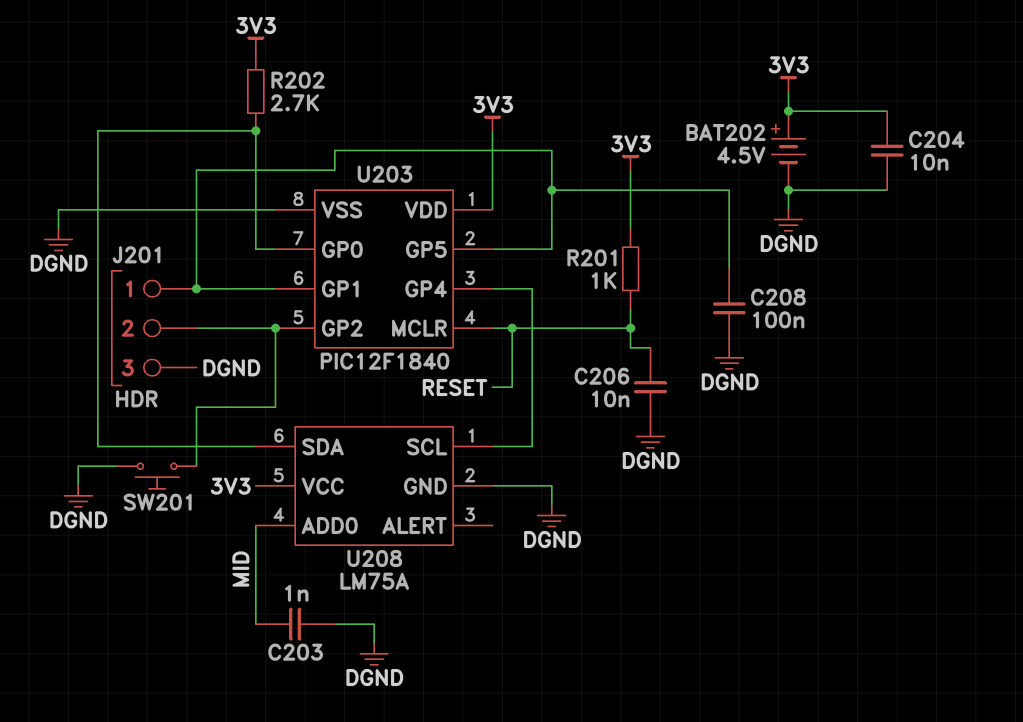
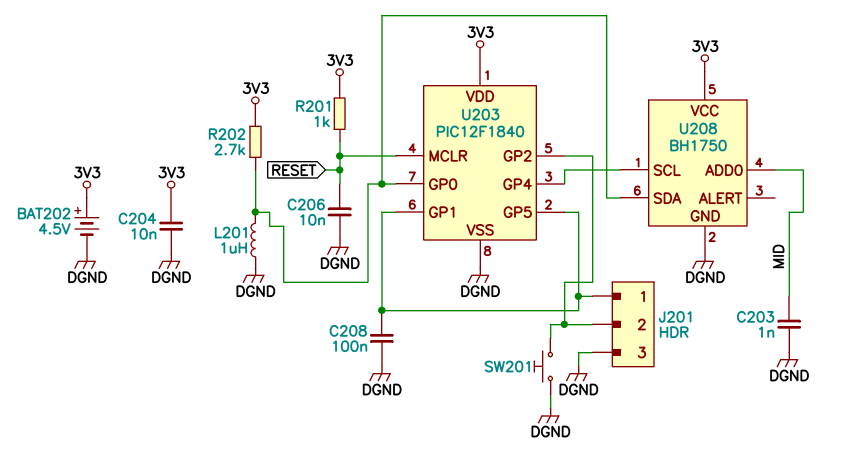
L201: none -> 1uH (DGND, U203/GP0)
U208: LM75A -> BH1750

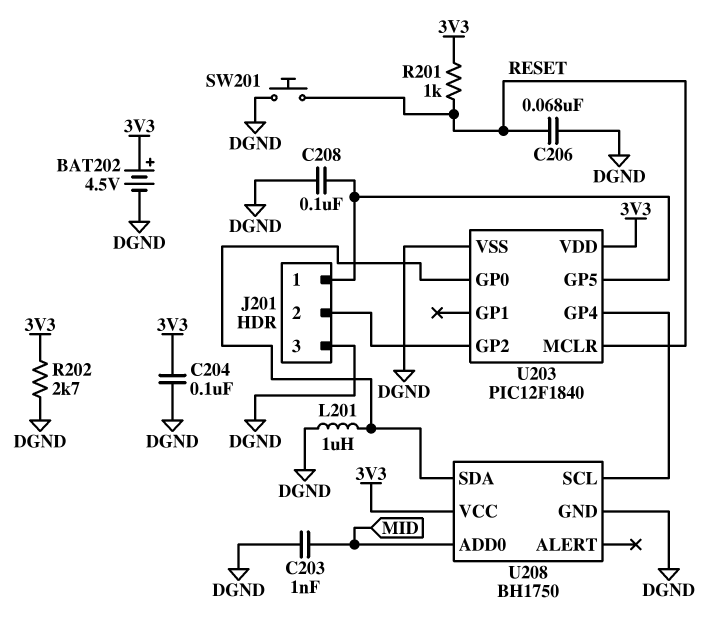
C204: 10nF (3V3, DGND) -> 100nF (3V3, DGND)
C206: 10nF (DGND, RESET) -> 68nF (DGND, RESET)
R202: 2.7k (3V3, U203/GP0) -> 2.7k (3V3, DGND)
SW201: button (DGND, J201/2) -> button (DGND, RESET)
U203 pin GP1: J201/1 -> none

